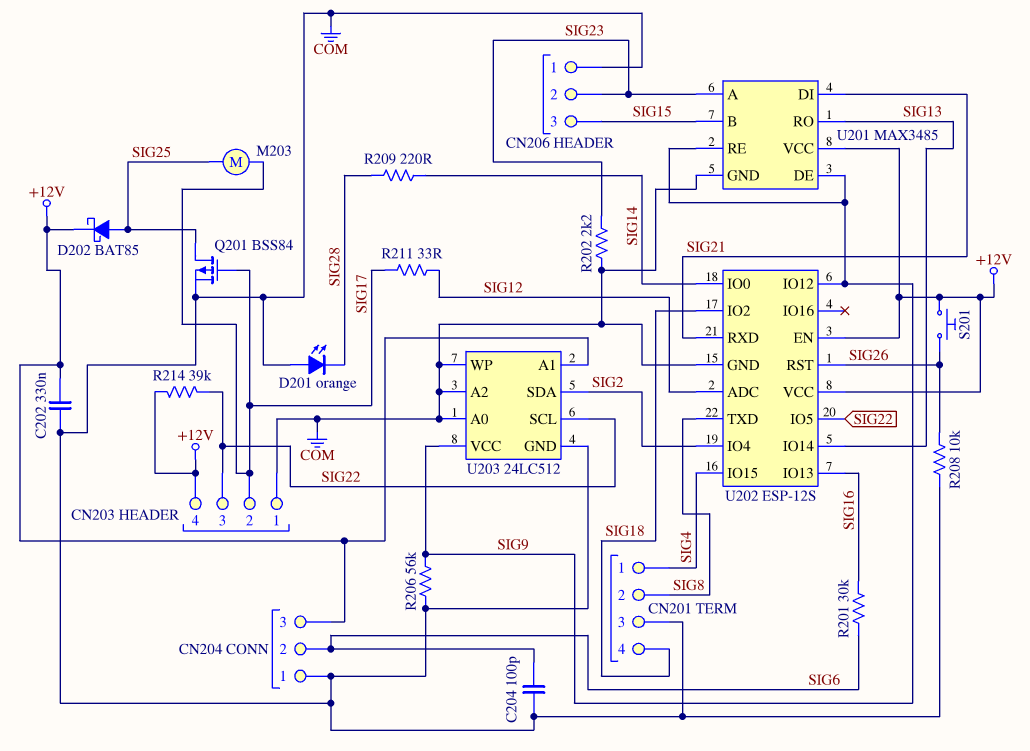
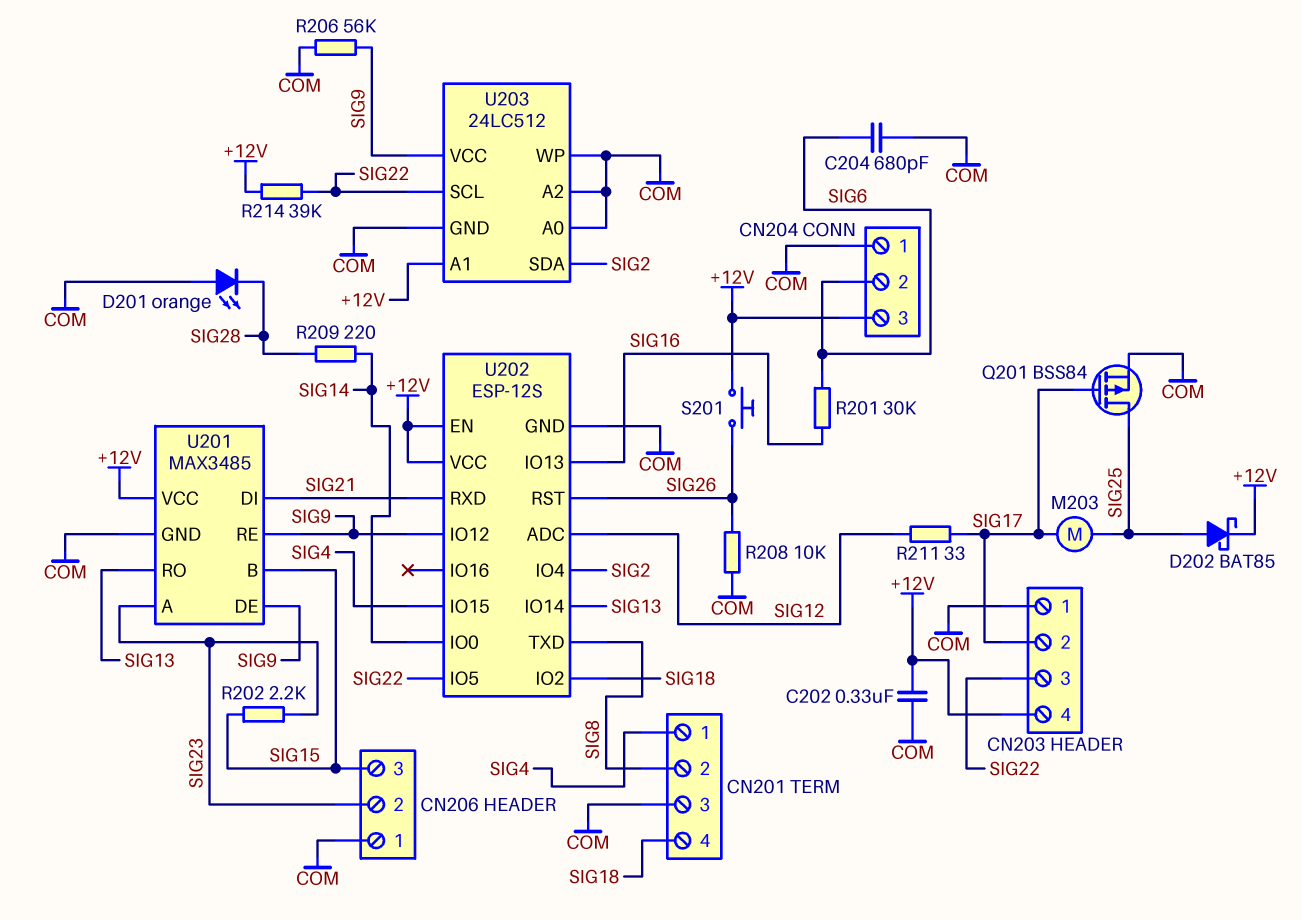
C204: 100pF (COM, SIG6) -> 680pF (COM, SIG6)
R202: 2.2k (COM, SIG23) -> 2.2k (SIG15, SIG23)

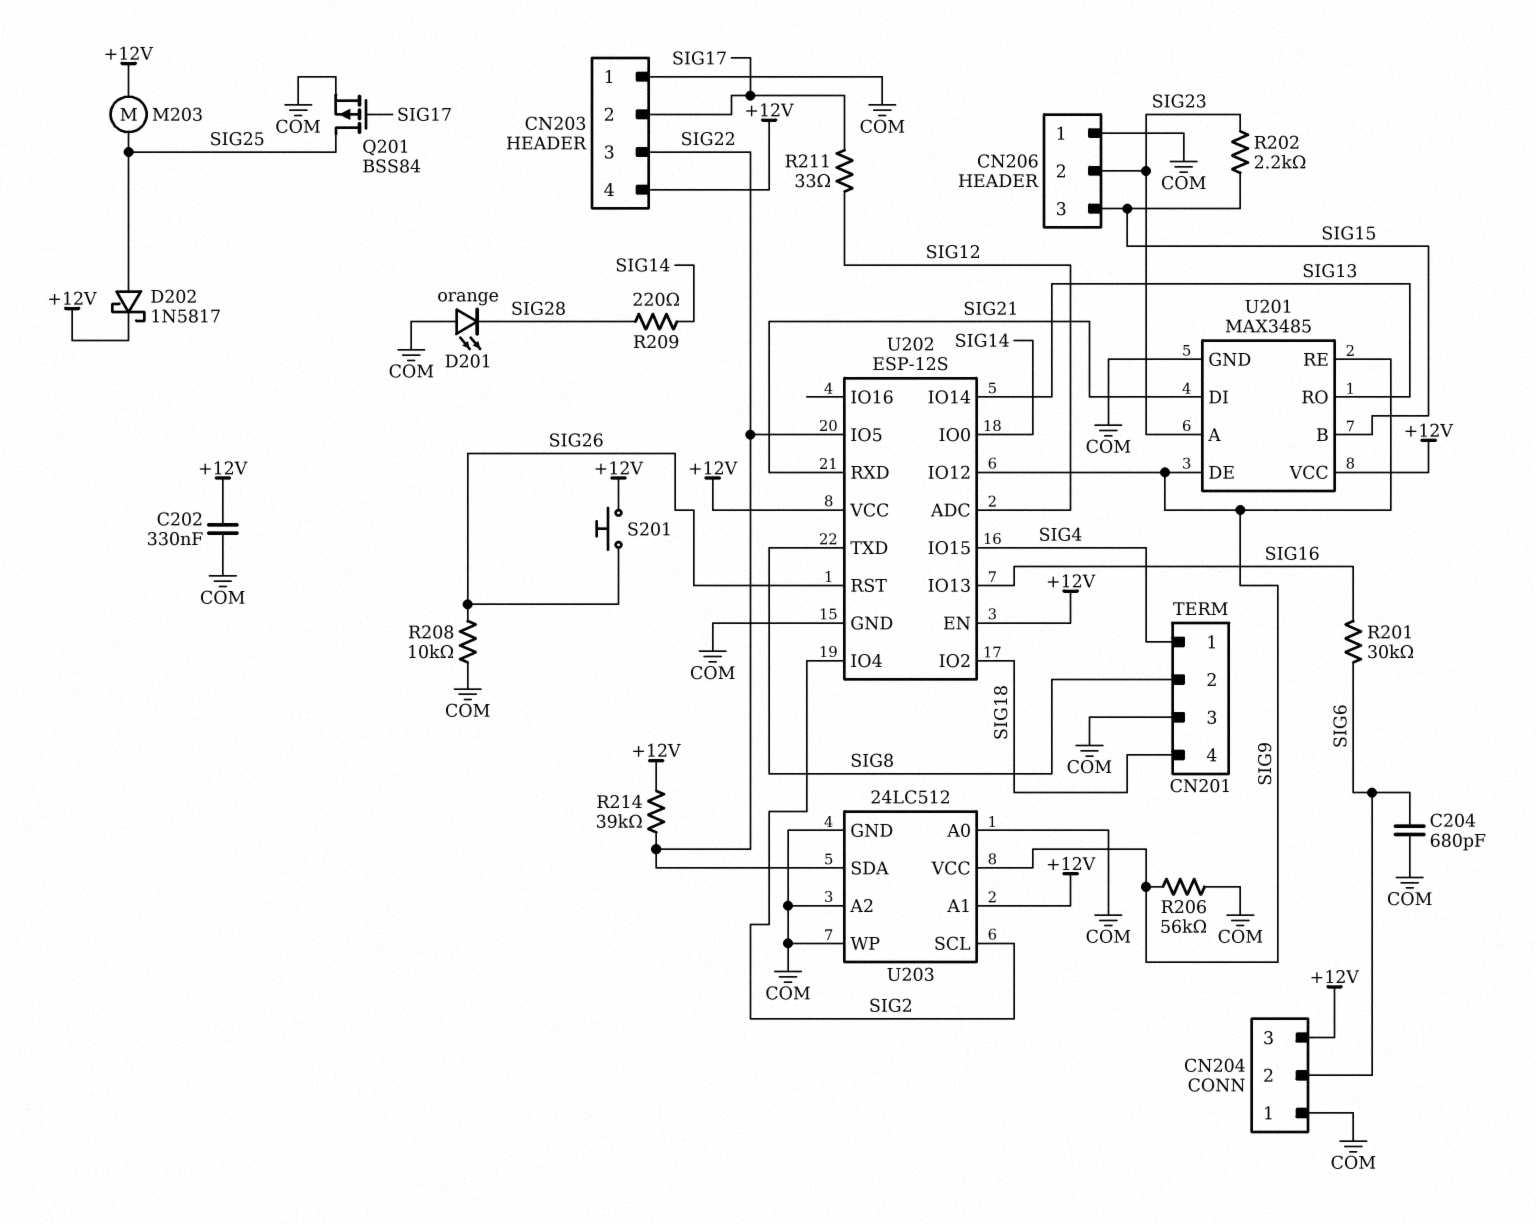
D202: schottky BAT85 (A SIG25, K +12V) -> schottky 1N5817 (A SIG25, K +12V)
M203: motor (SIG17, SIG25) -> motor (+12V, SIG25)
U203 pin SCL: SIG22 -> SIG2
U203 pin SDA: SIG2 -> SIG22

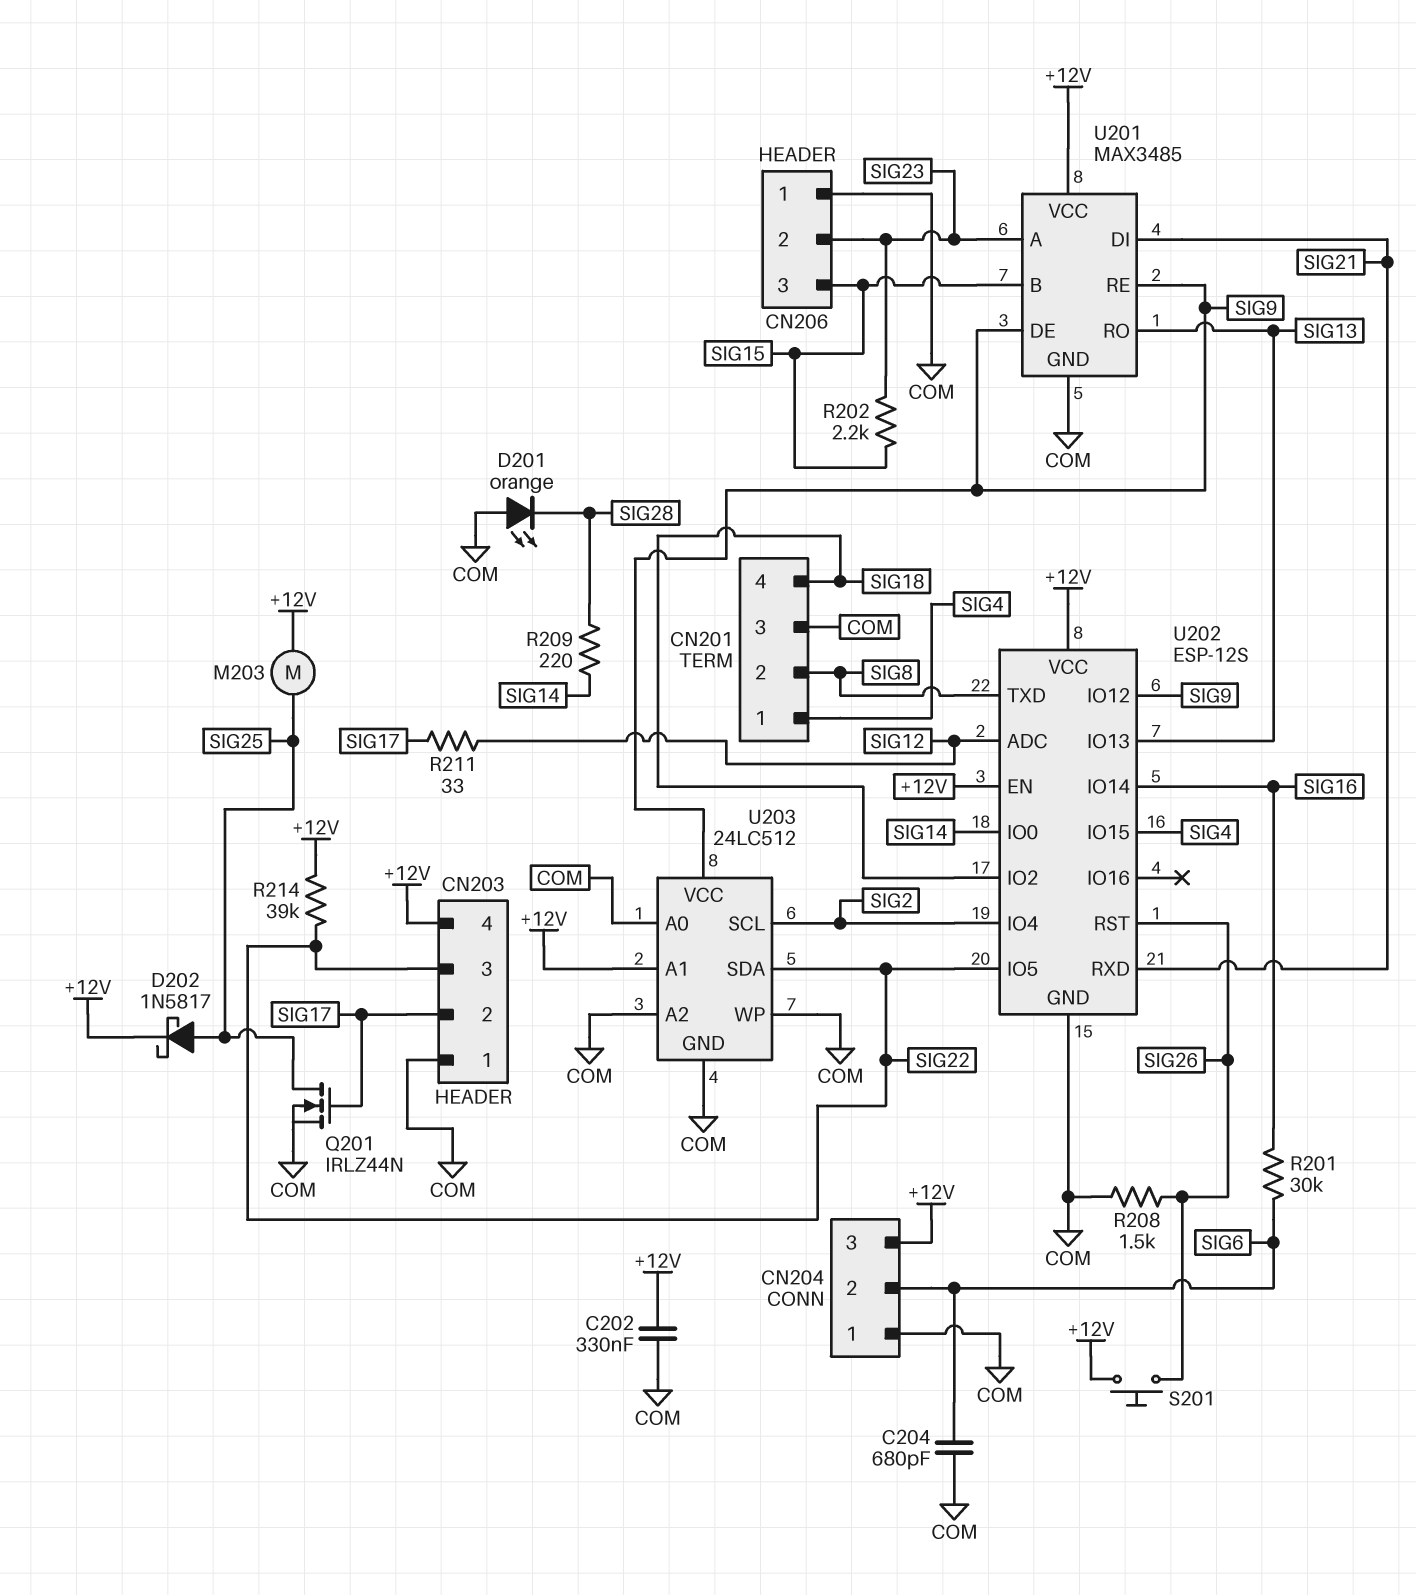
Q201: PMOS BSS84 (G SIG17, D SIG25, S COM) -> NMOS IRLZ44N (G SIG17, D SIG25, S COM)
R206: 56k (COM, SIG9) -> none
R208: 10k (COM, SIG26) -> 1.5k (COM, SIG26)
U202 pin IO13: SIG16 -> SIG13
U202 pin IO14: SIG13 -> SIG16

